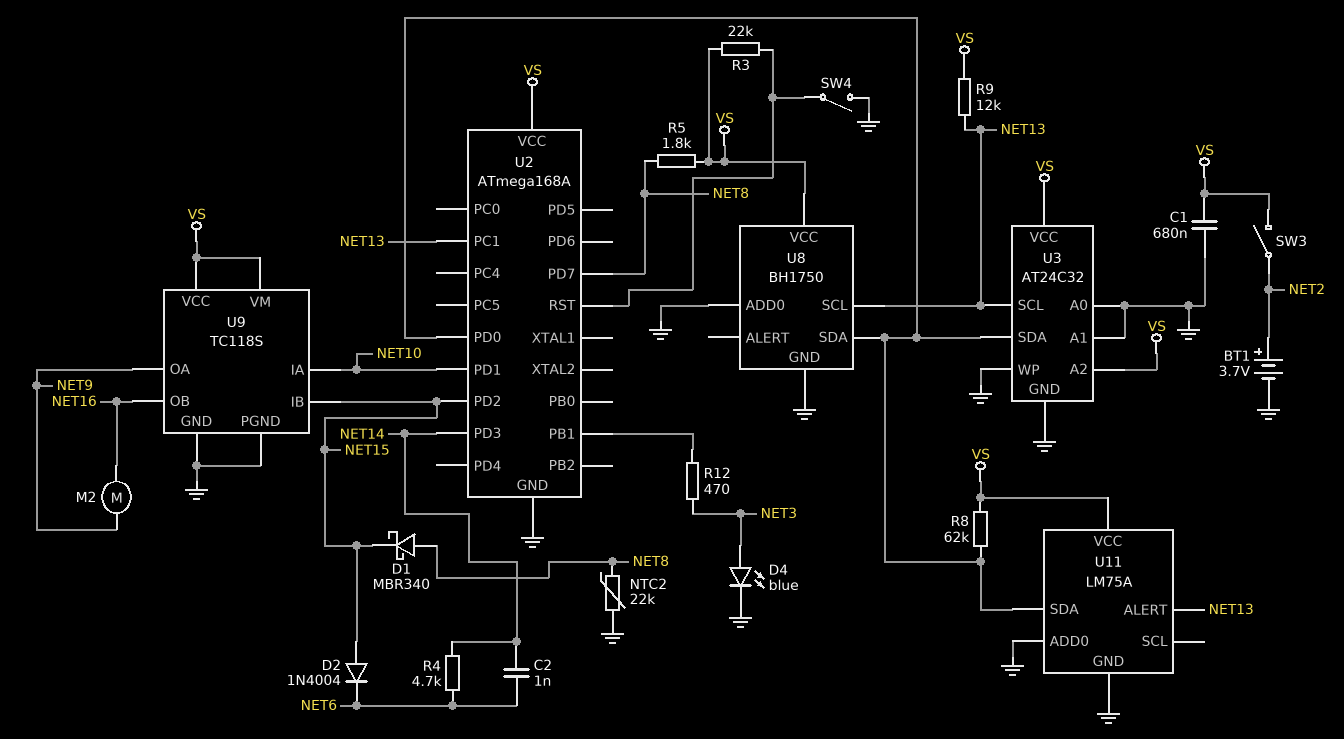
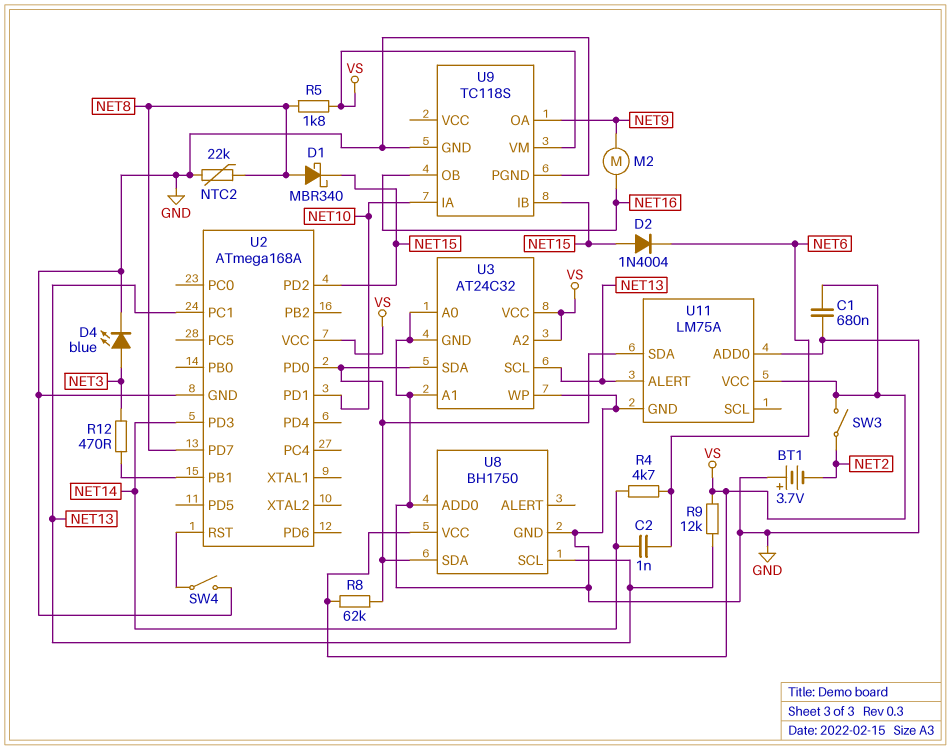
BT1: 3.7V (plus NET2, minus GND) -> 3.7V (plus GND, minus NET2)
R3: 22k (U2/RST, VS) -> none
U9 pin VCC: VS -> none

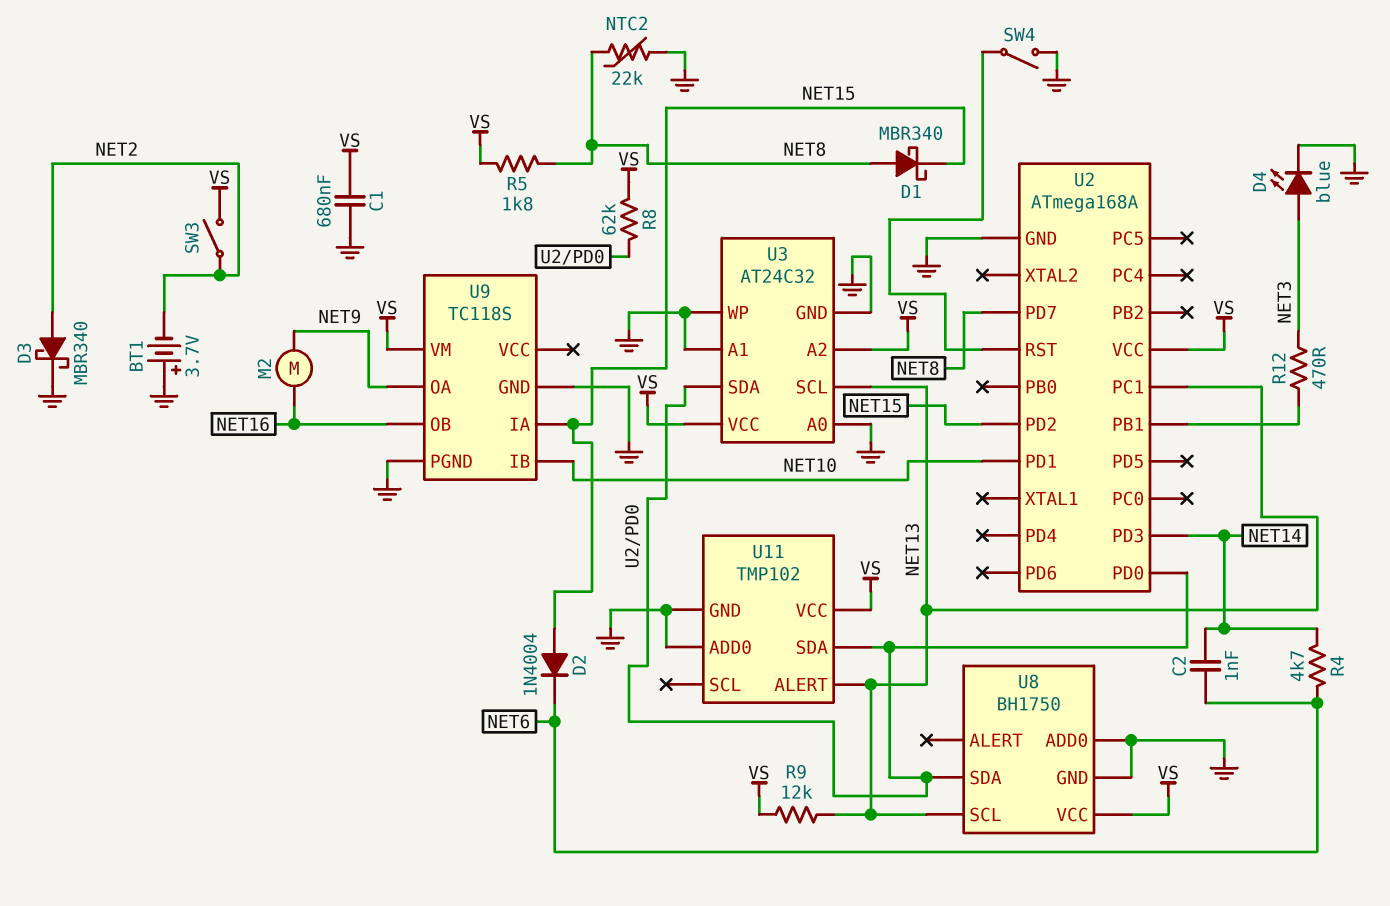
D3: none -> schottky MBR340 (A NET2, K GND)
U9 pin IA: NET10 -> NET15
U9 pin IB: NET15 -> NET10
U11: LM75A -> TMP102

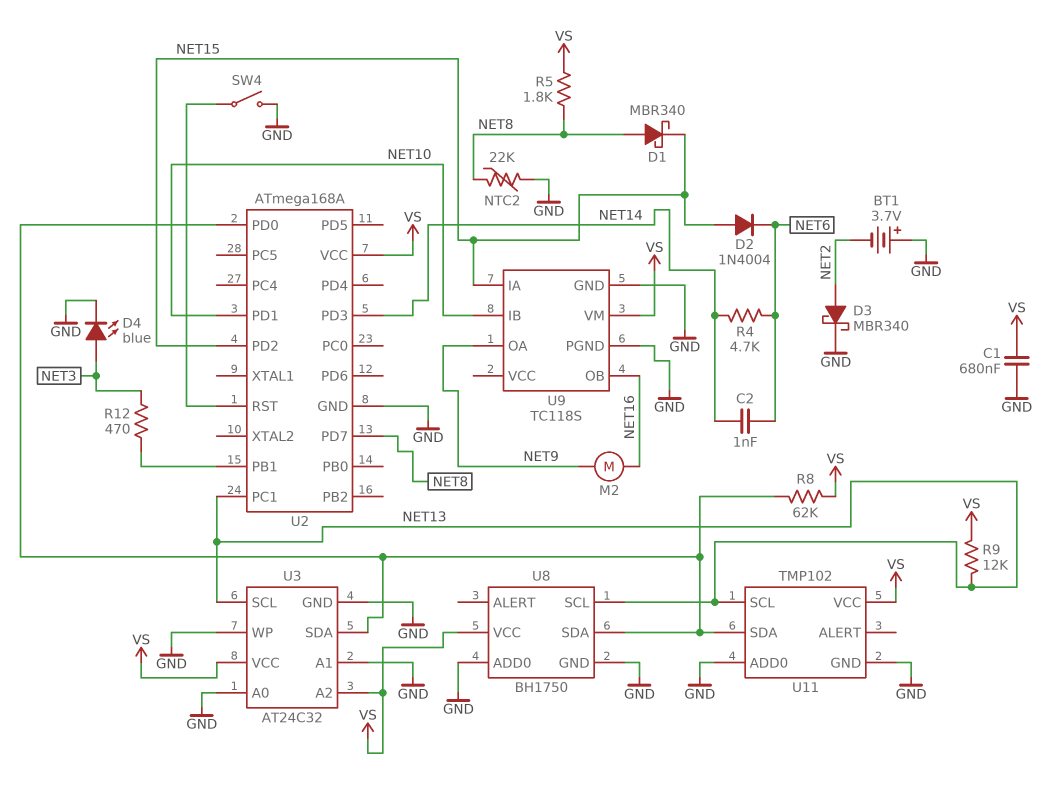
SW3: switch (NET2, VS) -> none
U11 pin ALERT: NET13 -> none
U11 pin SCL: none -> NET13

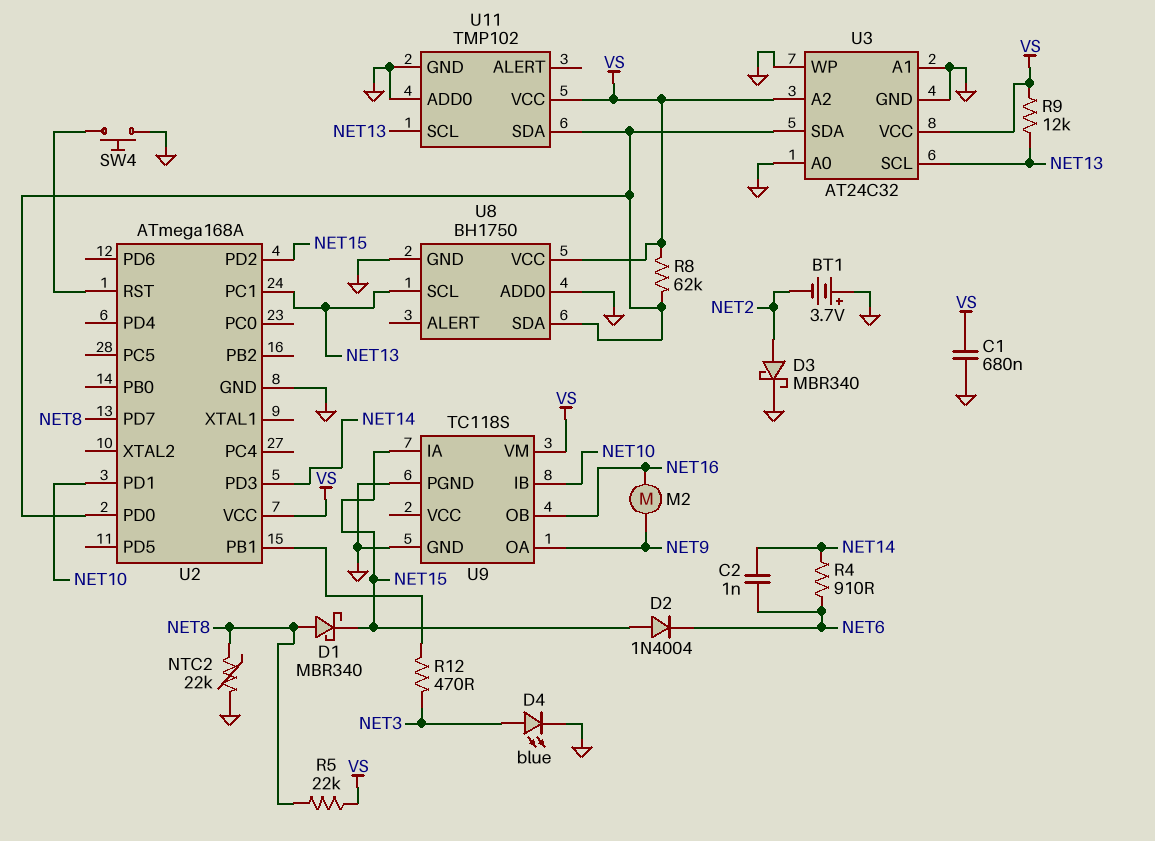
R4: 4.7k (NET6, NET14) -> 910 (NET6, NET14)
R5: 1.8k (NET8, VS) -> 22k (NET8, VS)
SW4: switch (GND, U2/RST) -> button (GND, U2/RST)

